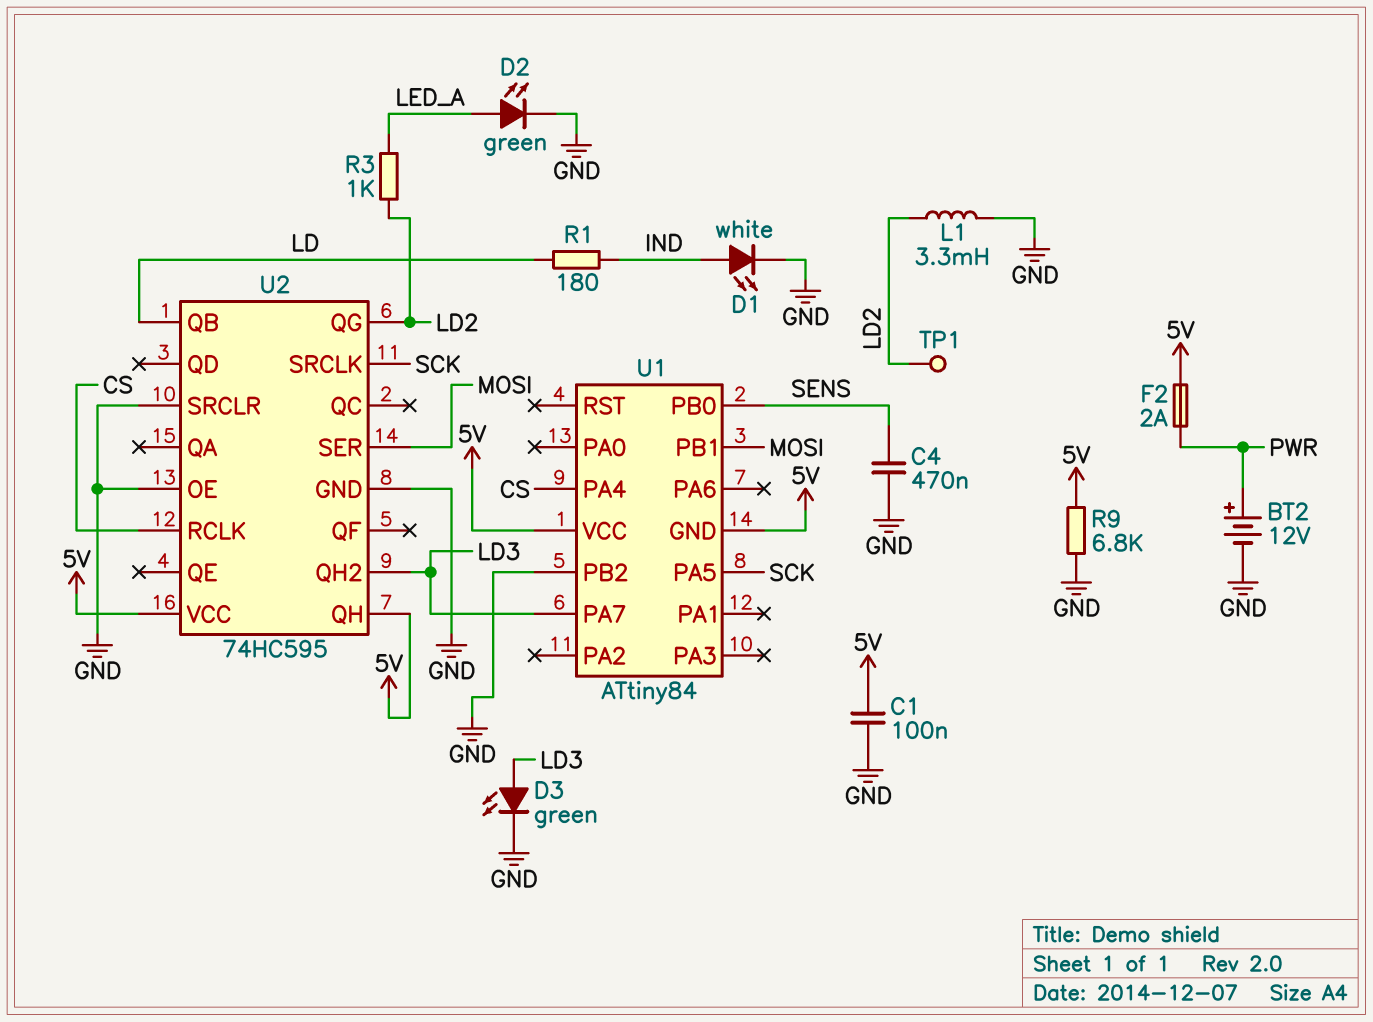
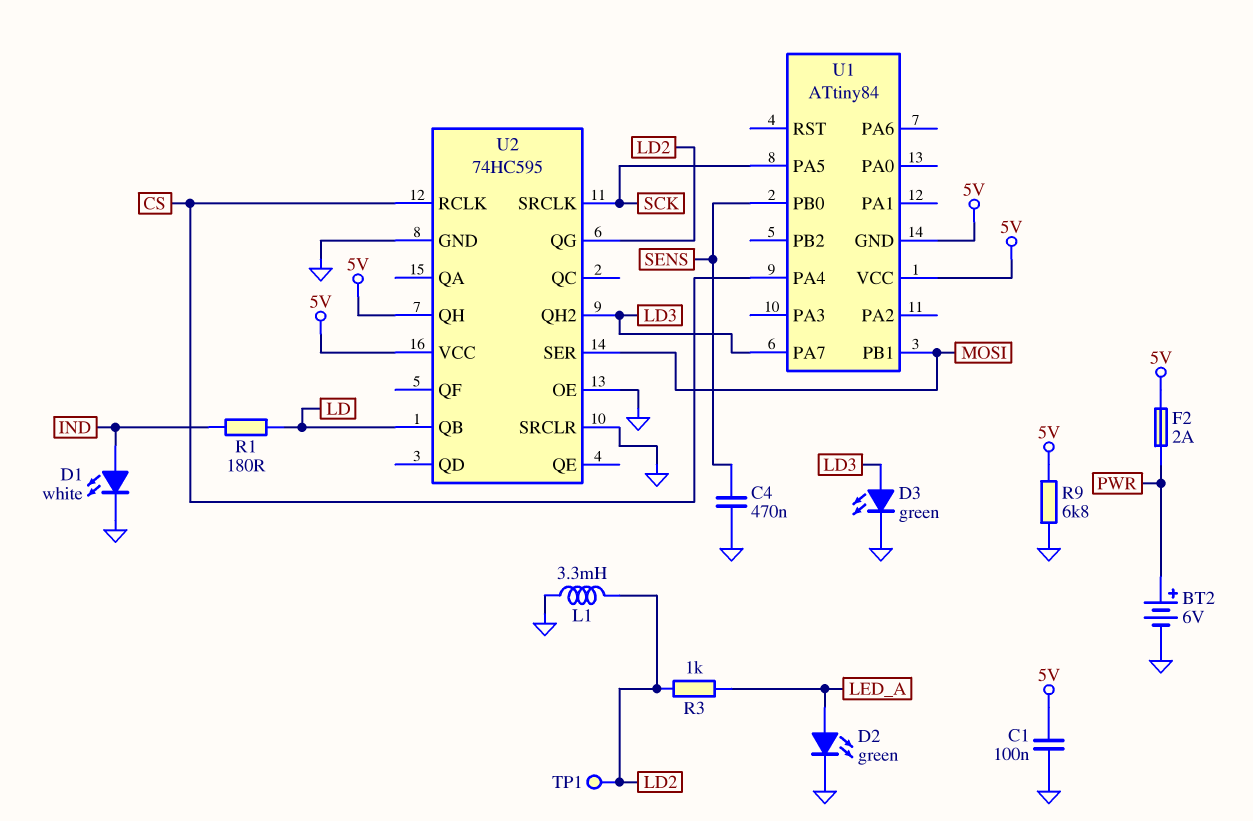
BT2: 12V (plus PWR, minus GND) -> 6V (plus PWR, minus GND)
U1 pin PB2: GND -> none

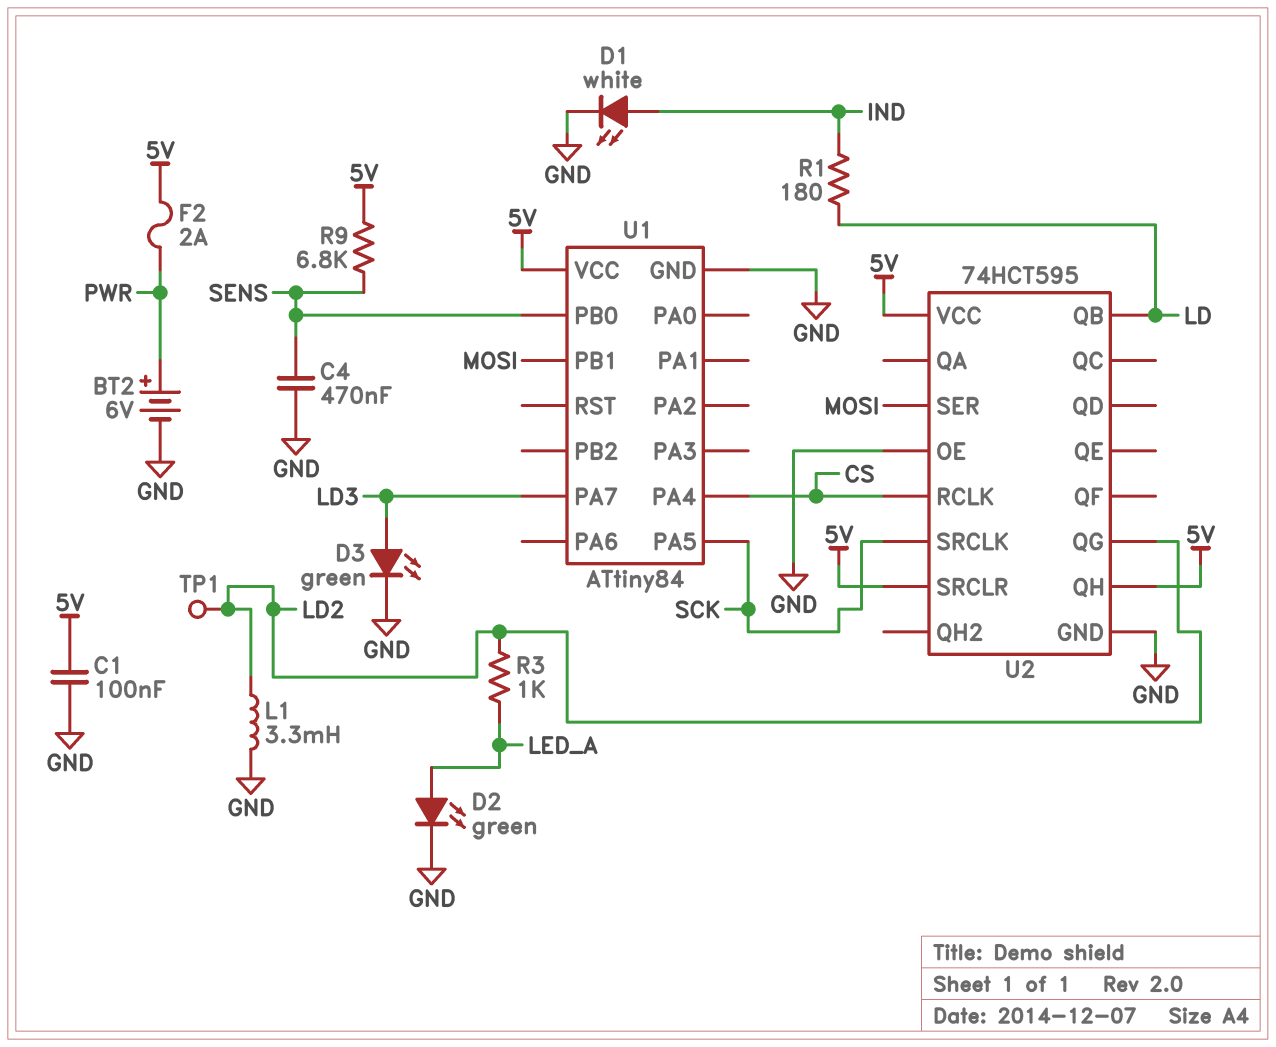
R9: 6.8k (5V, GND) -> 6.8k (5V, SENS)
U1 pin GND: 5V -> GND
U2: 74HC595 -> 74HCT595
U2 pin QH2: LD3 -> none
U2 pin SRCLR: GND -> 5V

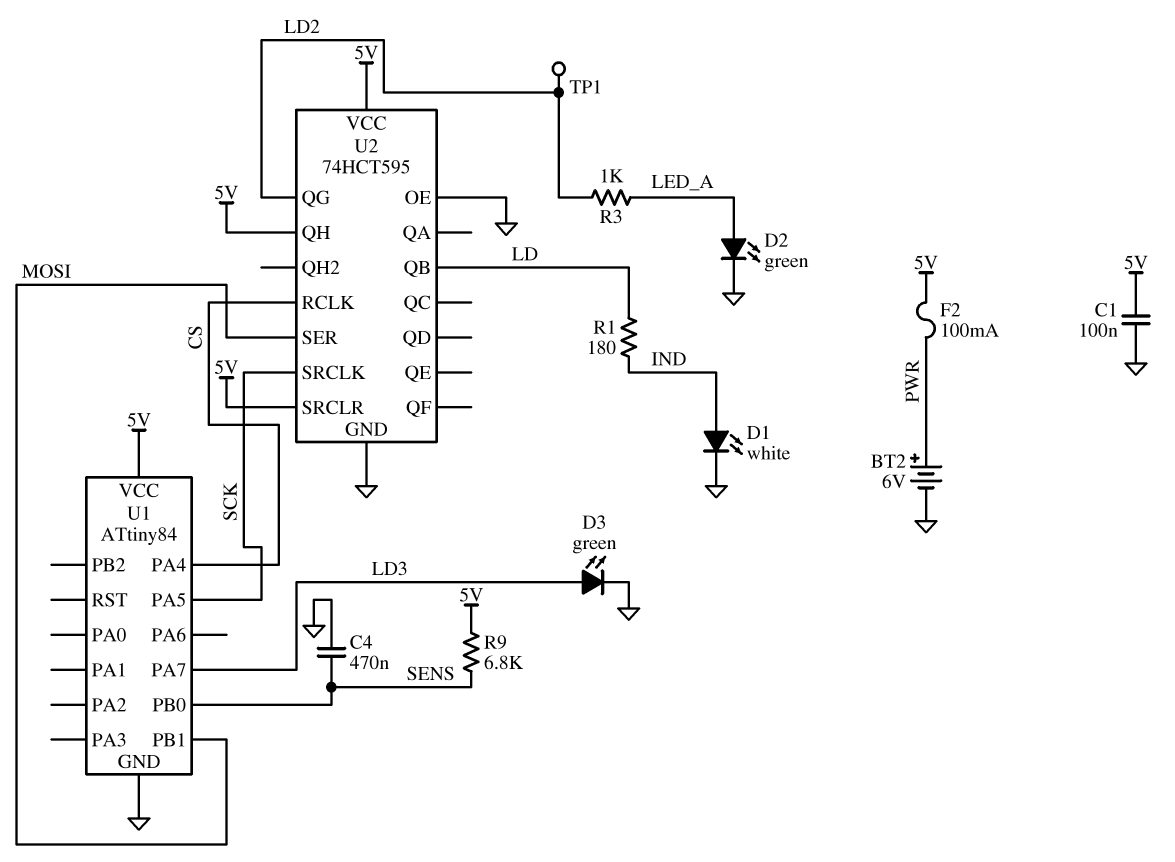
F2: 2A (5V, PWR) -> 100mA (5V, PWR)
L1: 3.3mH (GND, LD2) -> none

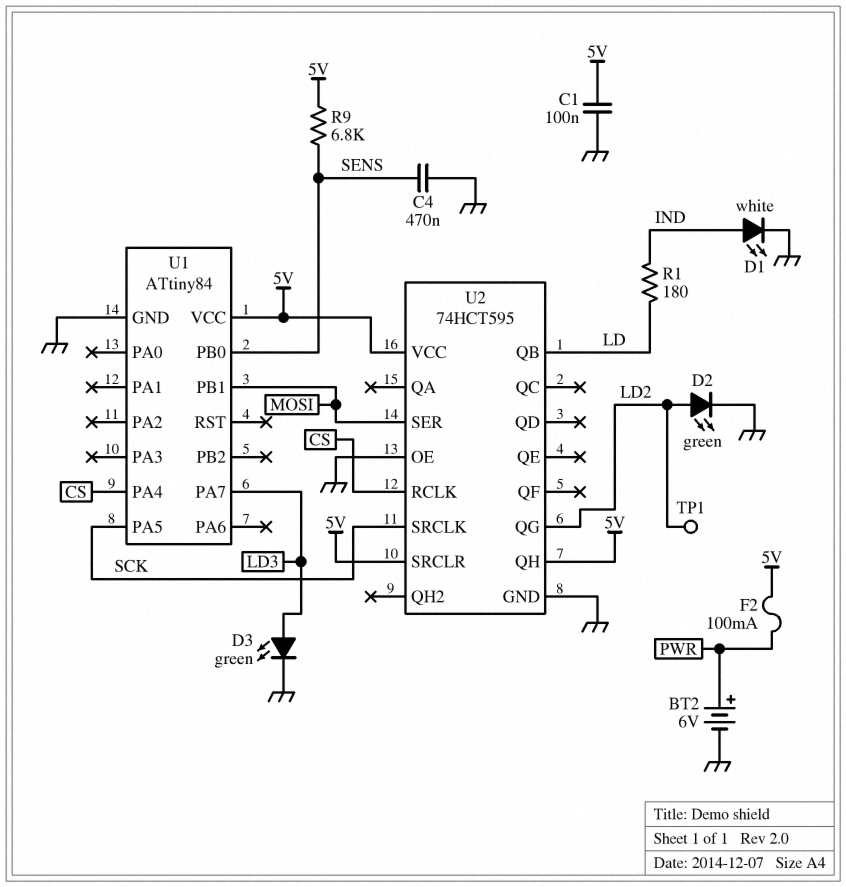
D2: LED green (A LED_A, K GND) -> LED green (A LD2, K GND)
R3: 1k (LD2, LED_A) -> none

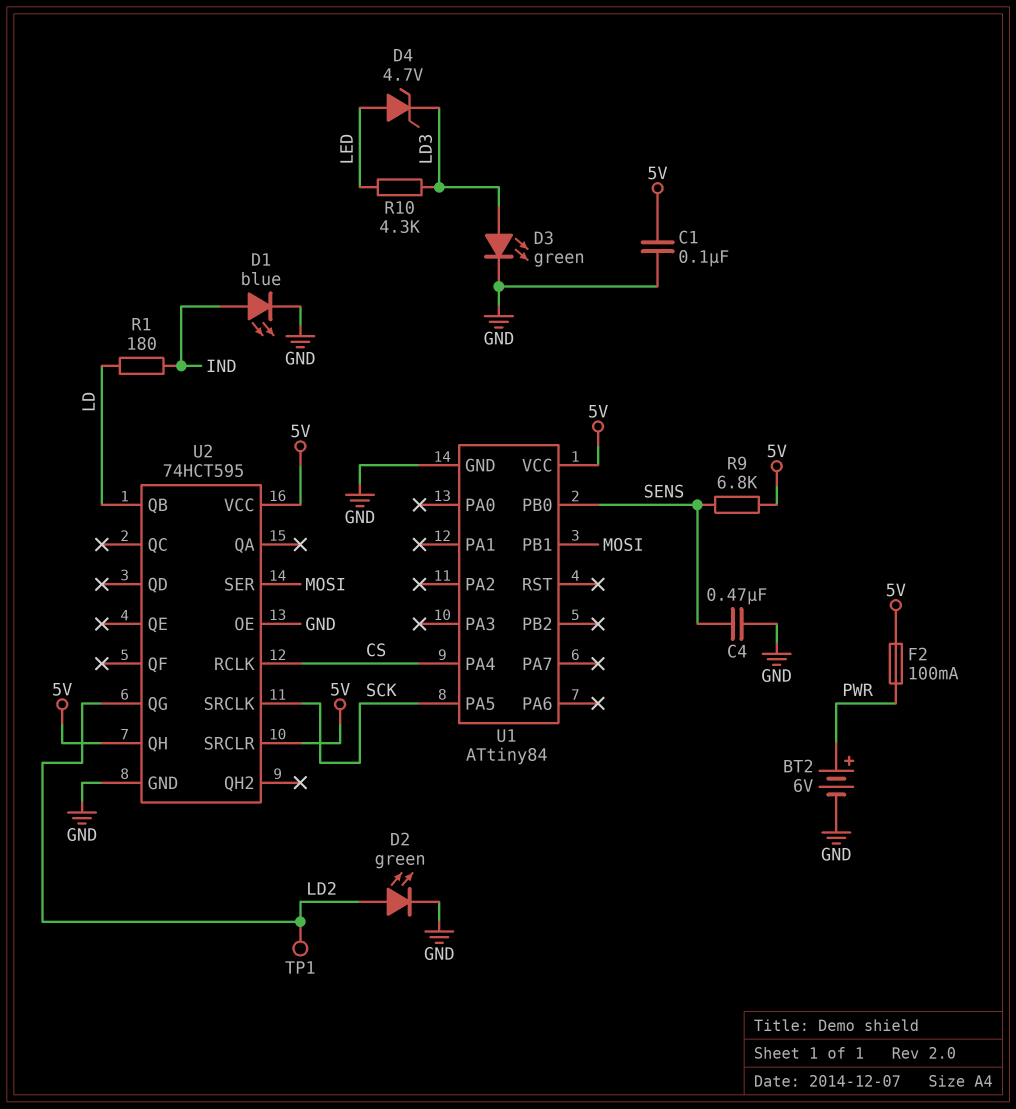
D1: LED white (A IND, K GND) -> LED blue (A IND, K GND)
D4: none -> zener 4.7V (A LED, K LD3)
R10: none -> 4.3k (LD3, LED)
U1 pin PA7: LD3 -> none

